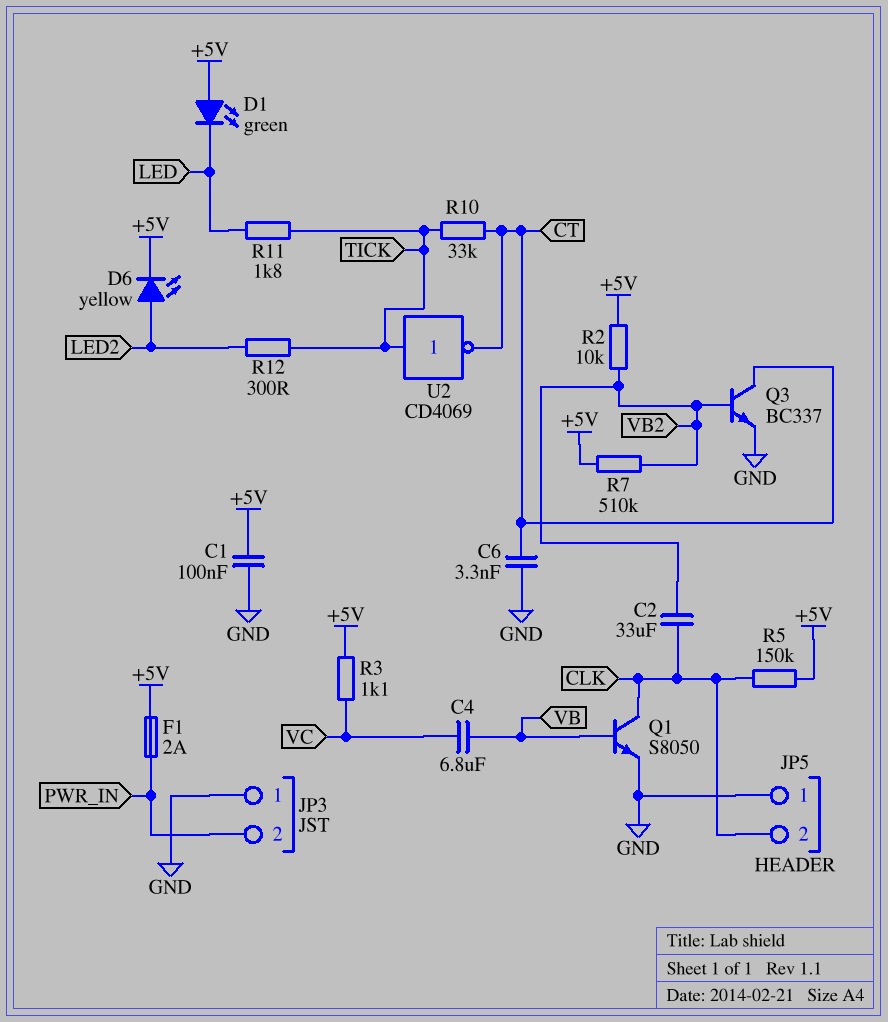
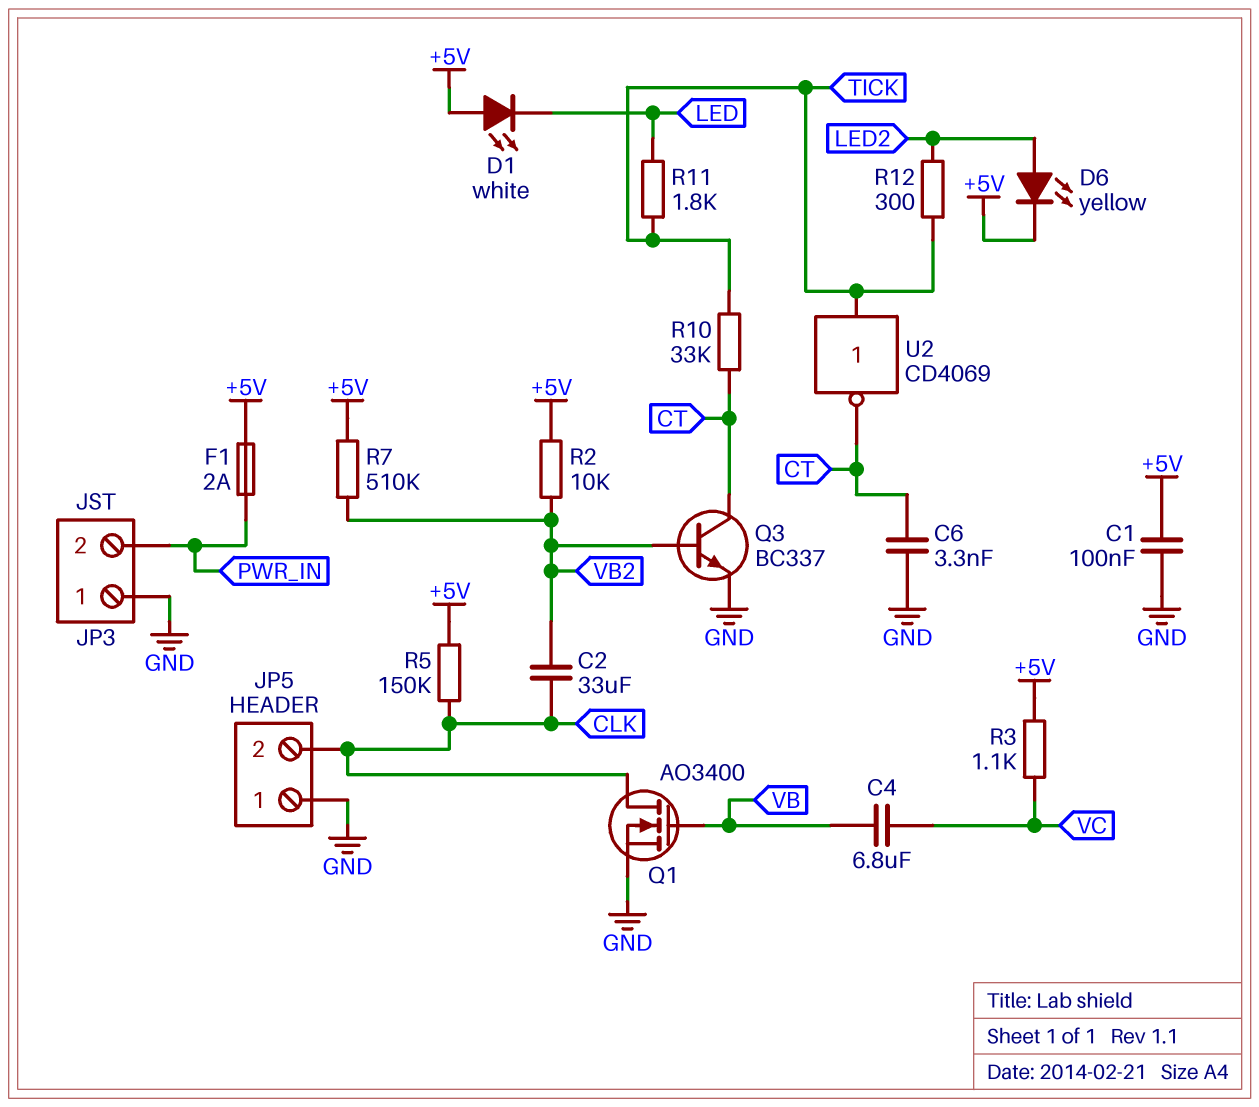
D1: LED green (A +5V, K LED) -> LED white (A +5V, K LED)
Q1: NPN S8050 (B VB, C CLK, E GND) -> NMOS AO3400 (G VB, D CLK, S GND)

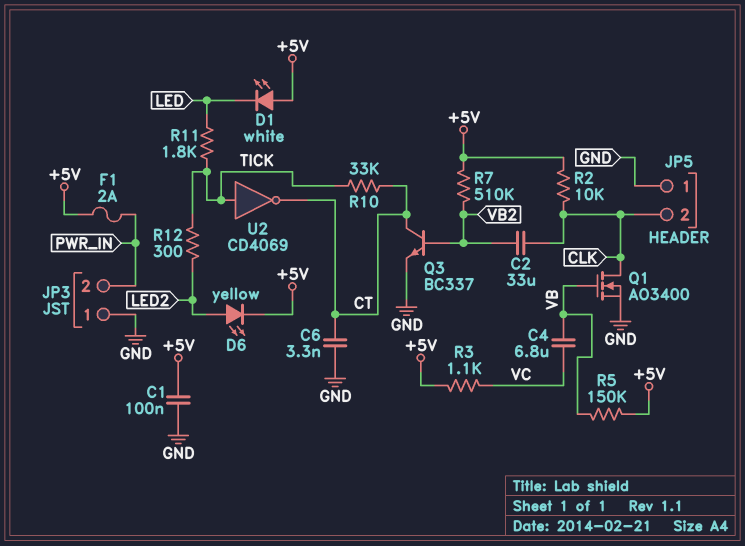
R2: 10k (+5V, VB2) -> 10k (+5V, CLK)
R5: 150k (+5V, CLK) -> 150k (+5V, VB)

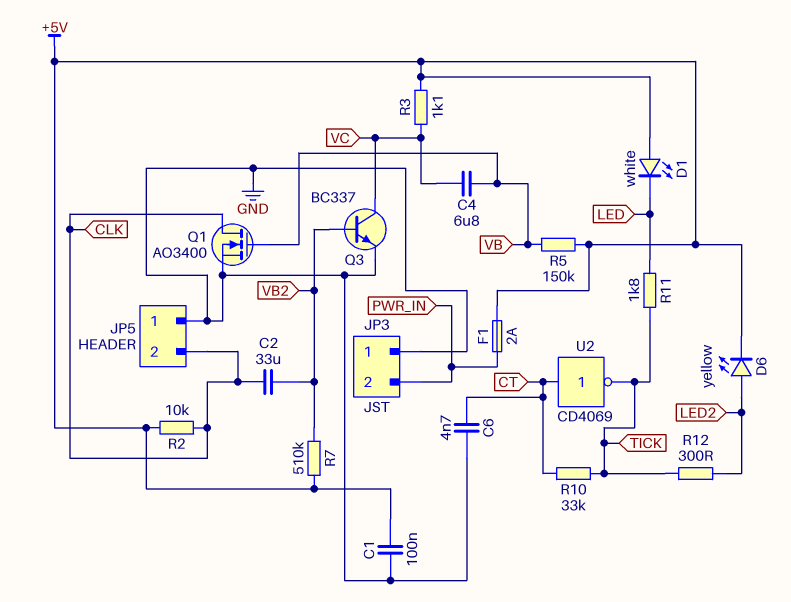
C6: 3.3nF (CT, GND) -> 4.7nF (CT, GND)
Q3: NPN BC337 (B VB2, C CT, E GND) -> NPN BC337 (B VB2, C VC, E GND)
U2: NOT CD4069 (in TICK, out CT) -> NOT CD4069 (in CT, out TICK)

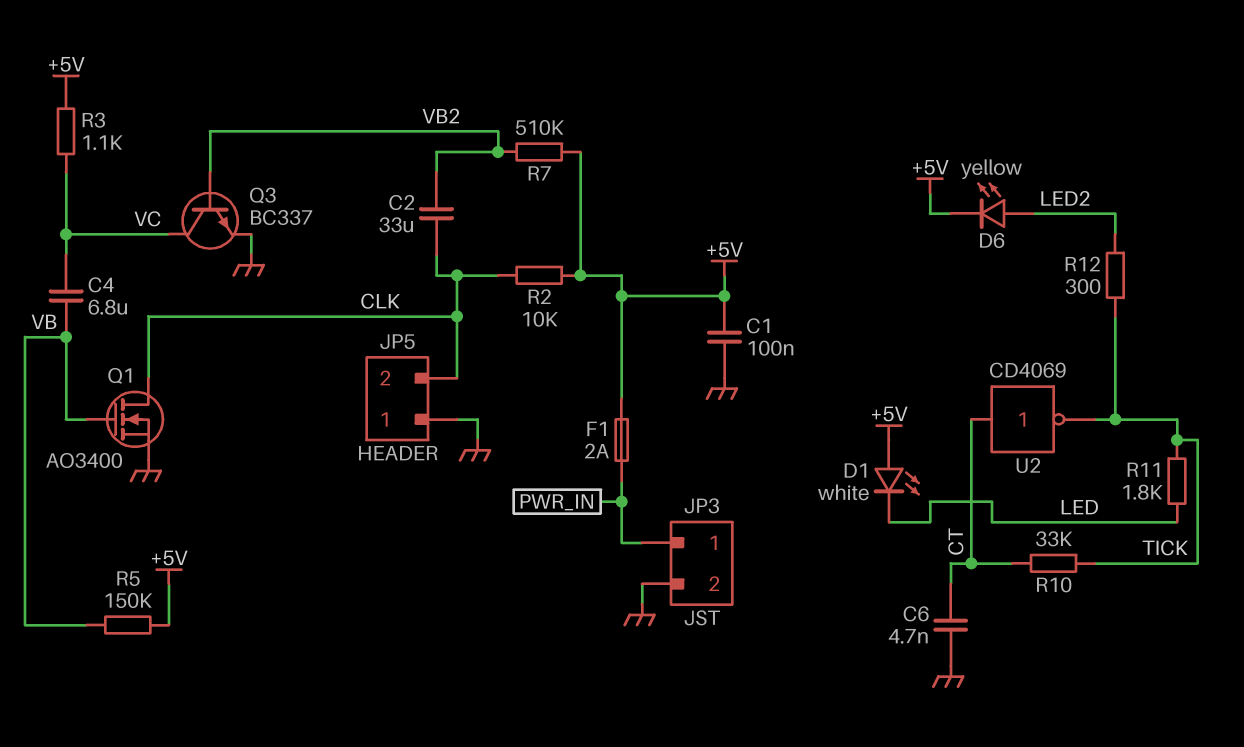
JP3 pin 1: GND -> PWR_IN
JP3 pin 2: PWR_IN -> GND

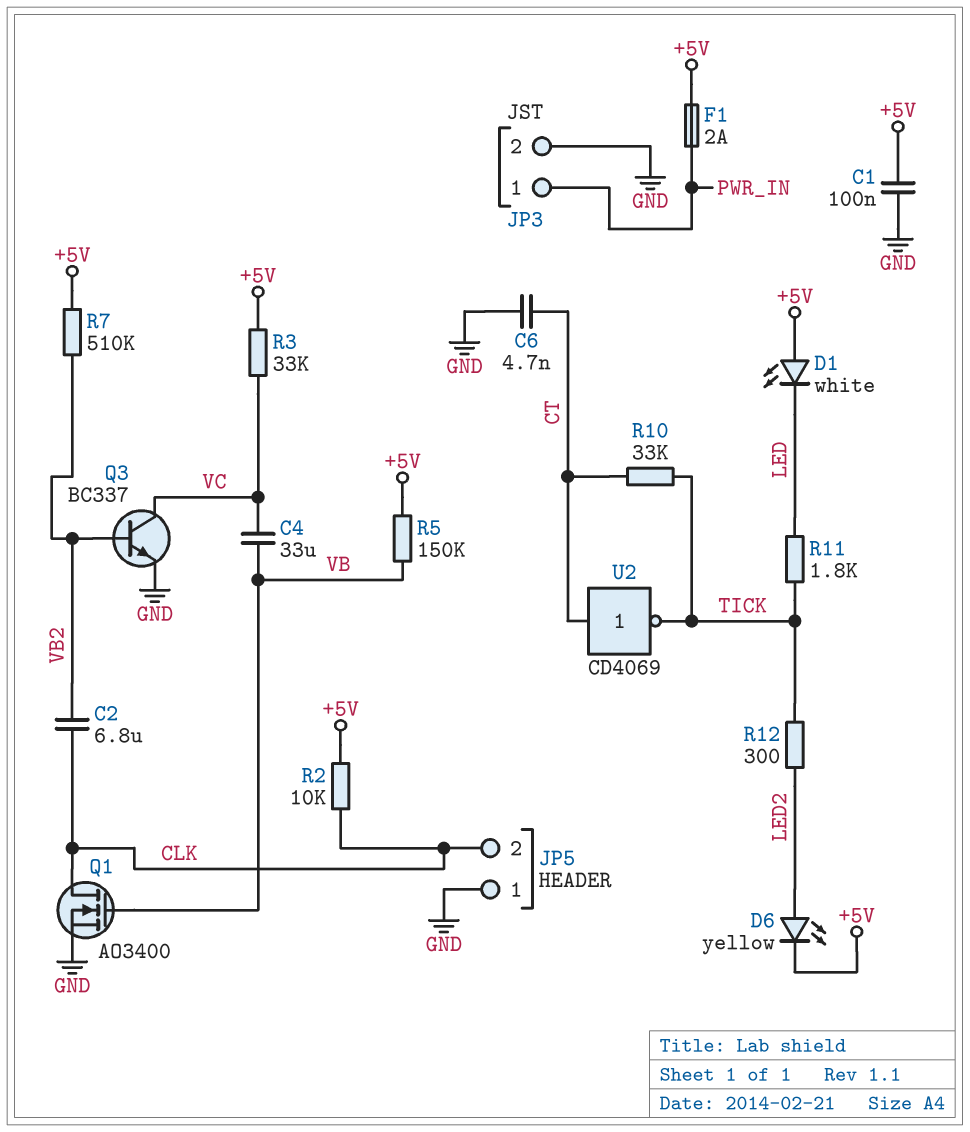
C2: 33uF (CLK, VB2) -> 6.8uF (CLK, VB2)
C4: 6.8uF (VB, VC) -> 33uF (VB, VC)
R3: 1.1k (+5V, VC) -> 33k (+5V, VC)

